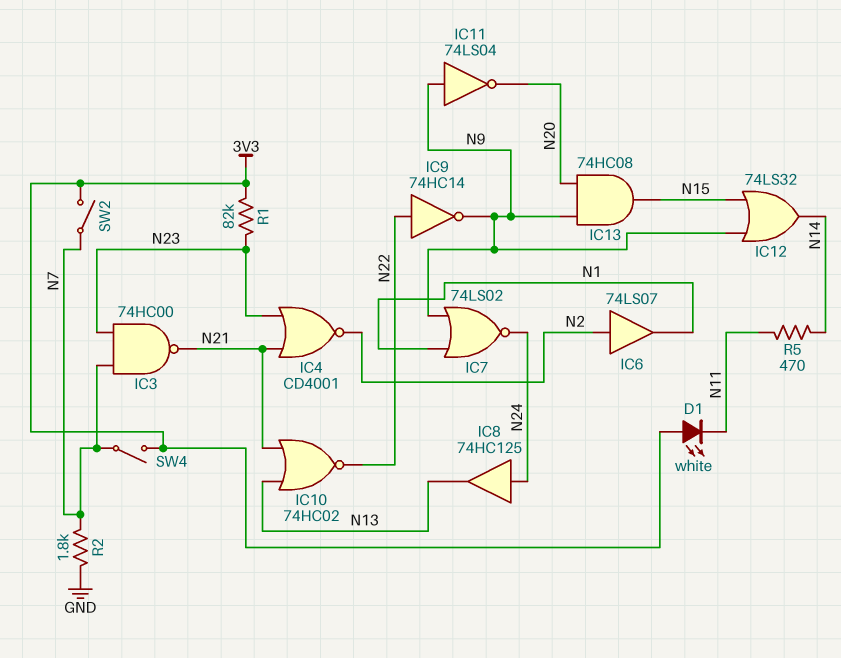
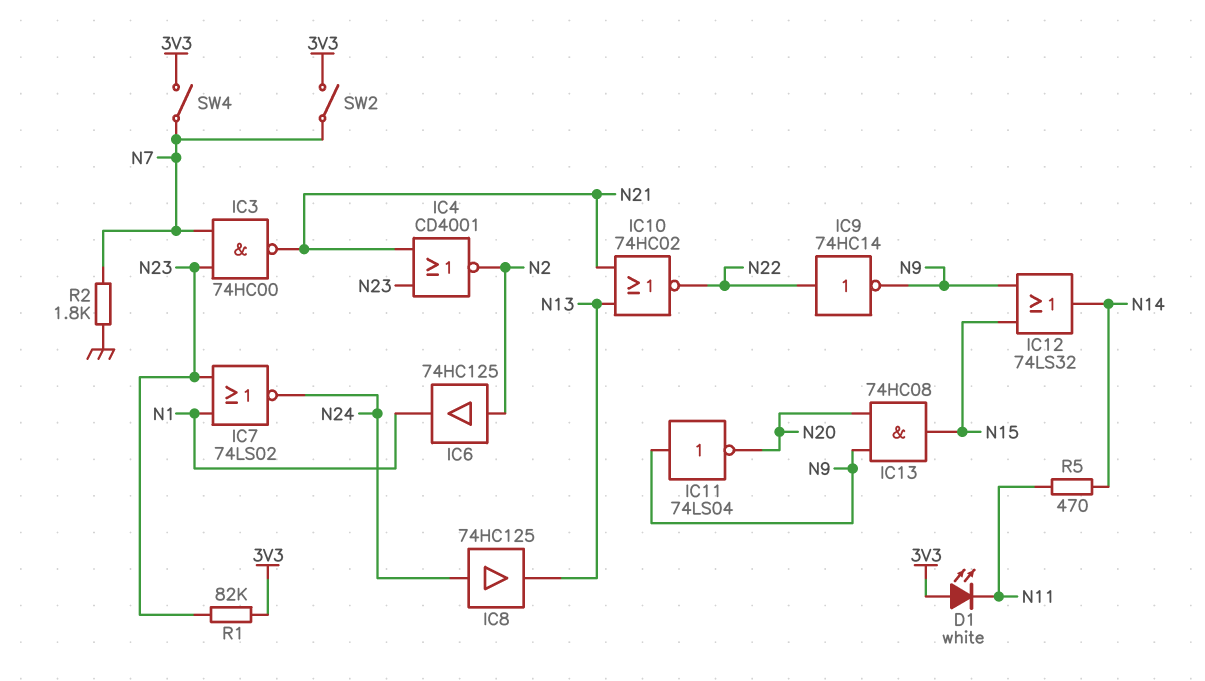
IC6: buffer 74LS07 (in N2, out N1) -> buffer 74HC125 (in N2, out N1)
IC7: NOR 74LS02 (in N1, in N9, out N24) -> NOR 74LS02 (in N1, in N23, out N24)

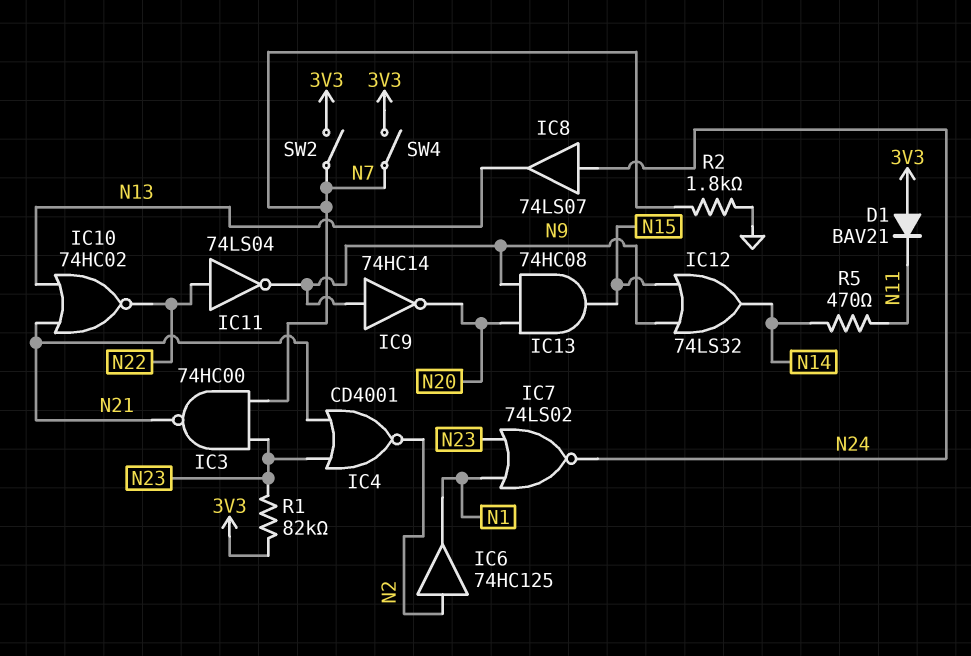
D1: LED white (A 3V3, K N11) -> diode BAV21 (A 3V3, K N11)
IC8: buffer 74HC125 (in N24, out N13) -> buffer 74LS07 (in N24, out N13)
IC9: NOT 74HC14 (in N22, out N9) -> NOT 74HC14 (in N9, out N20)
IC11: NOT 74LS04 (in N9, out N20) -> NOT 74LS04 (in N22, out N9)

